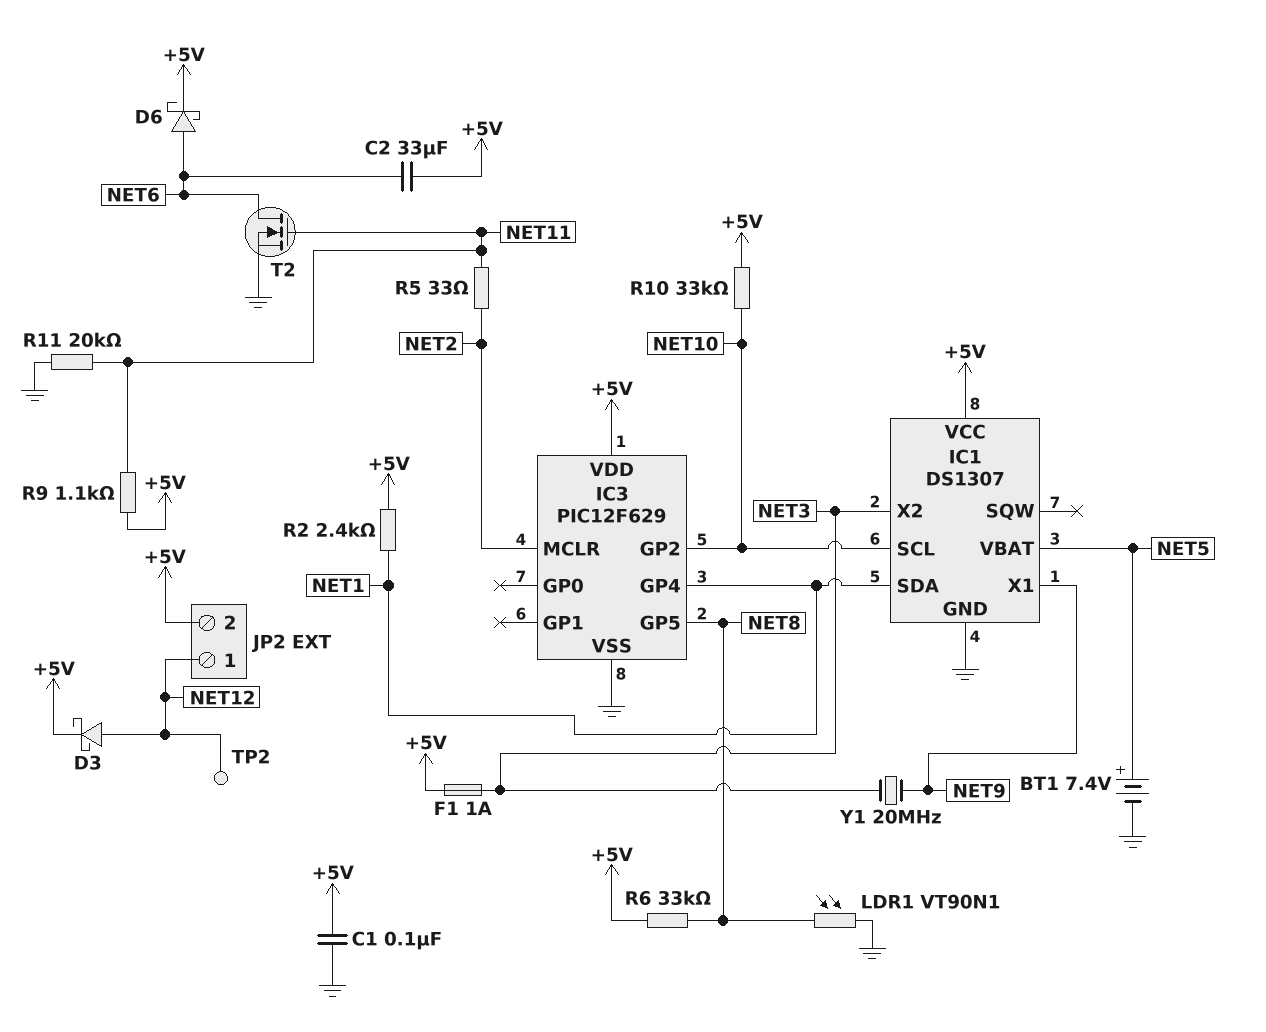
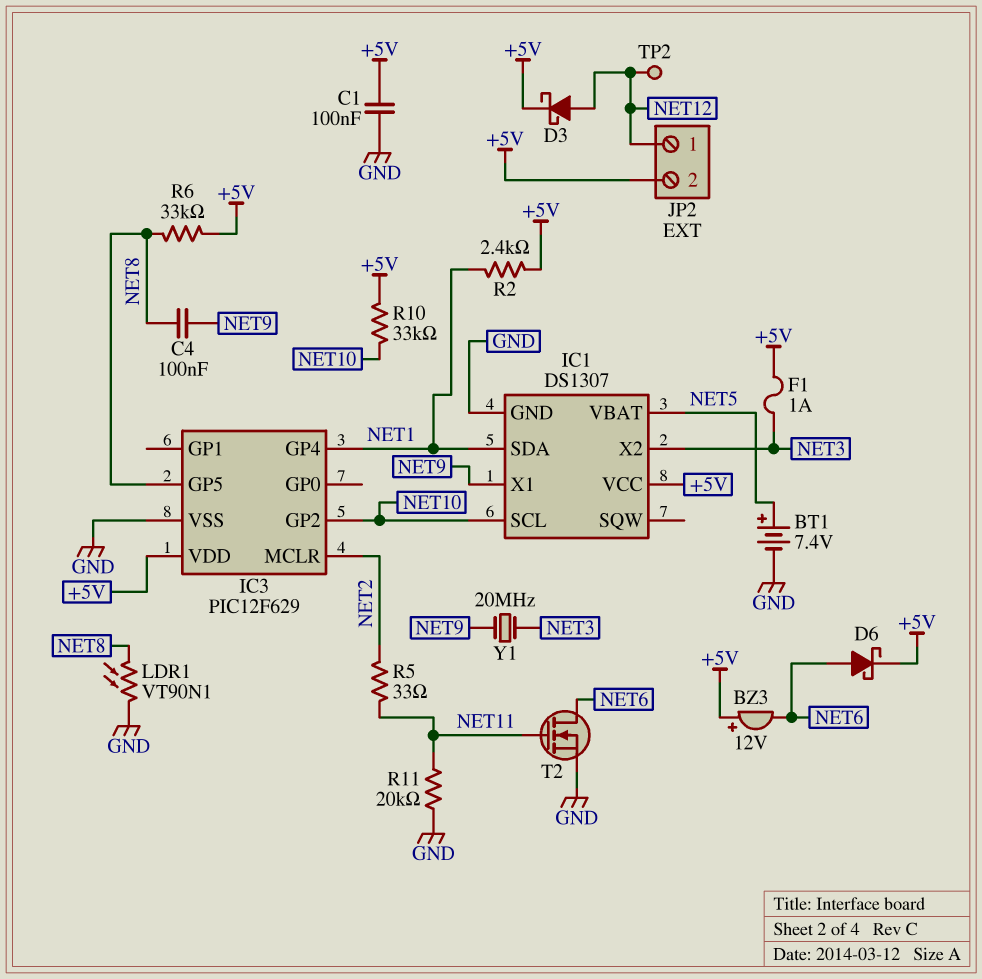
BZ3: none -> buzzer 12V (plus +5V, minus NET6)
C2: 33uF (+5V, NET6) -> none
C4: none -> 100nF (NET8, NET9)
R9: 1.1k (+5V, NET11) -> none

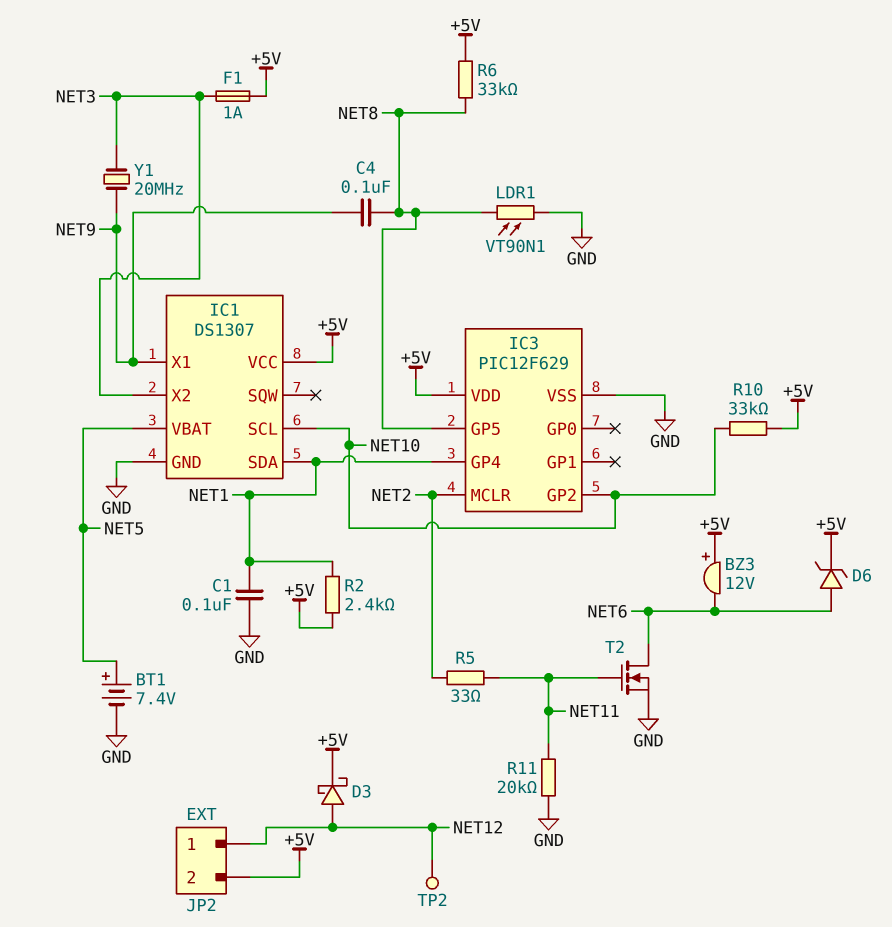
C1: 100nF (+5V, GND) -> 100nF (GND, NET1)
D6: schottky (A NET6, K +5V) -> zener (A NET6, K +5V)

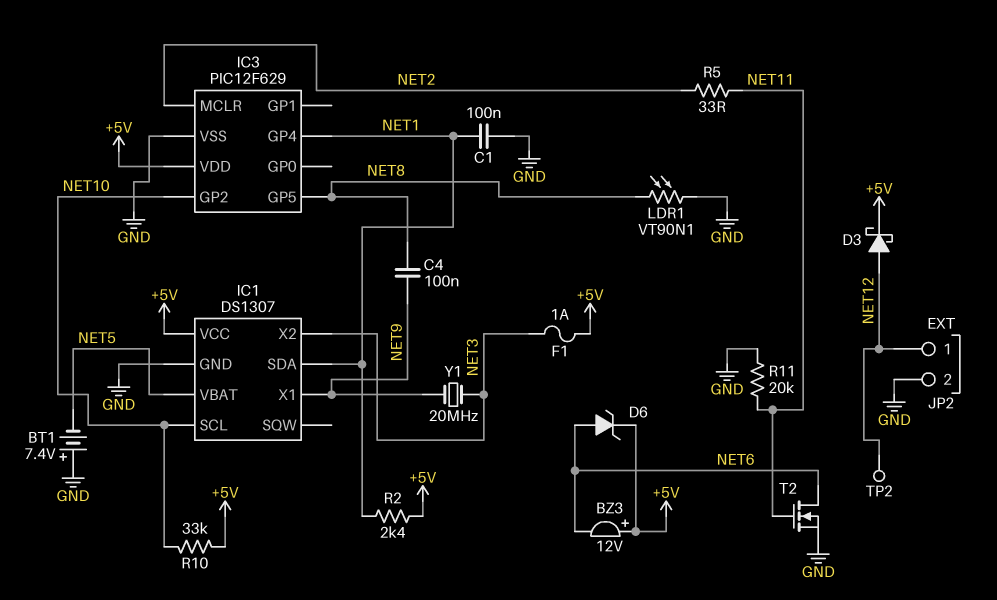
BT1: 7.4V (plus NET5, minus GND) -> 7.4V (plus GND, minus NET5)
JP2 pin 2: +5V -> GND
R6: 33k (+5V, NET8) -> none

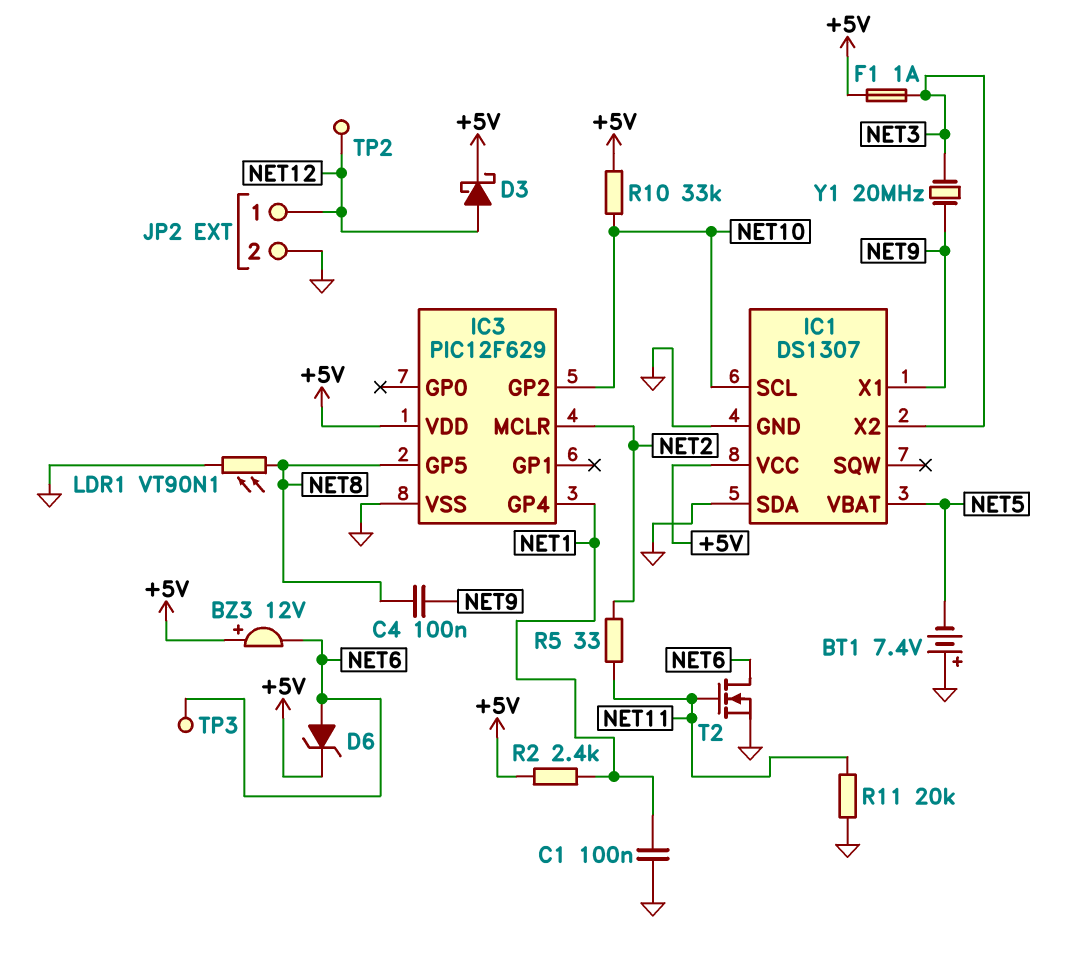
IC1 pin SDA: NET1 -> GND
TP3: none -> test point (NET6)

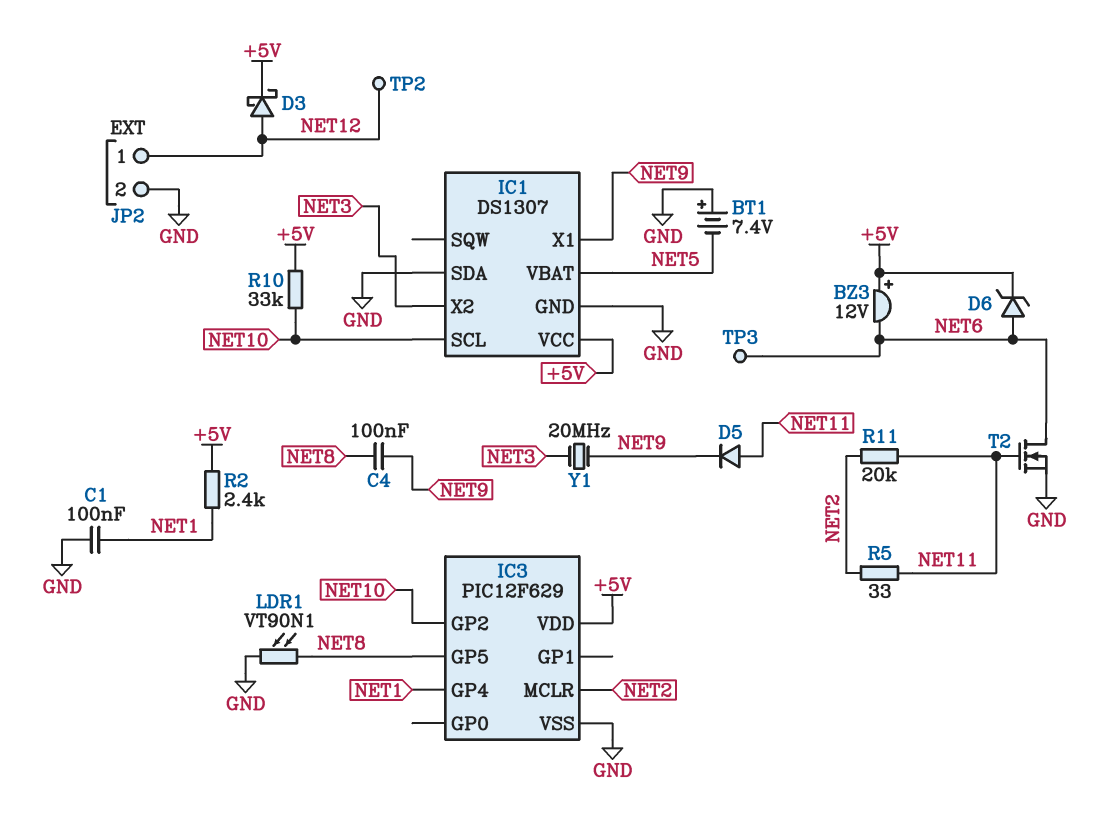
D5: none -> diode (A NET11, K NET9)
F1: 1A (+5V, NET3) -> none
R11: 20k (GND, NET11) -> 20k (NET2, NET11)

